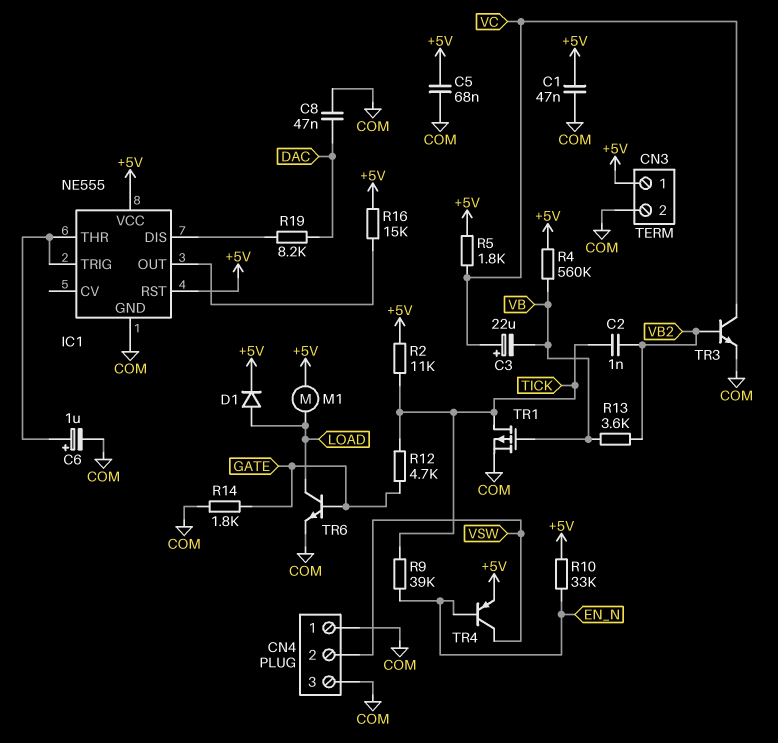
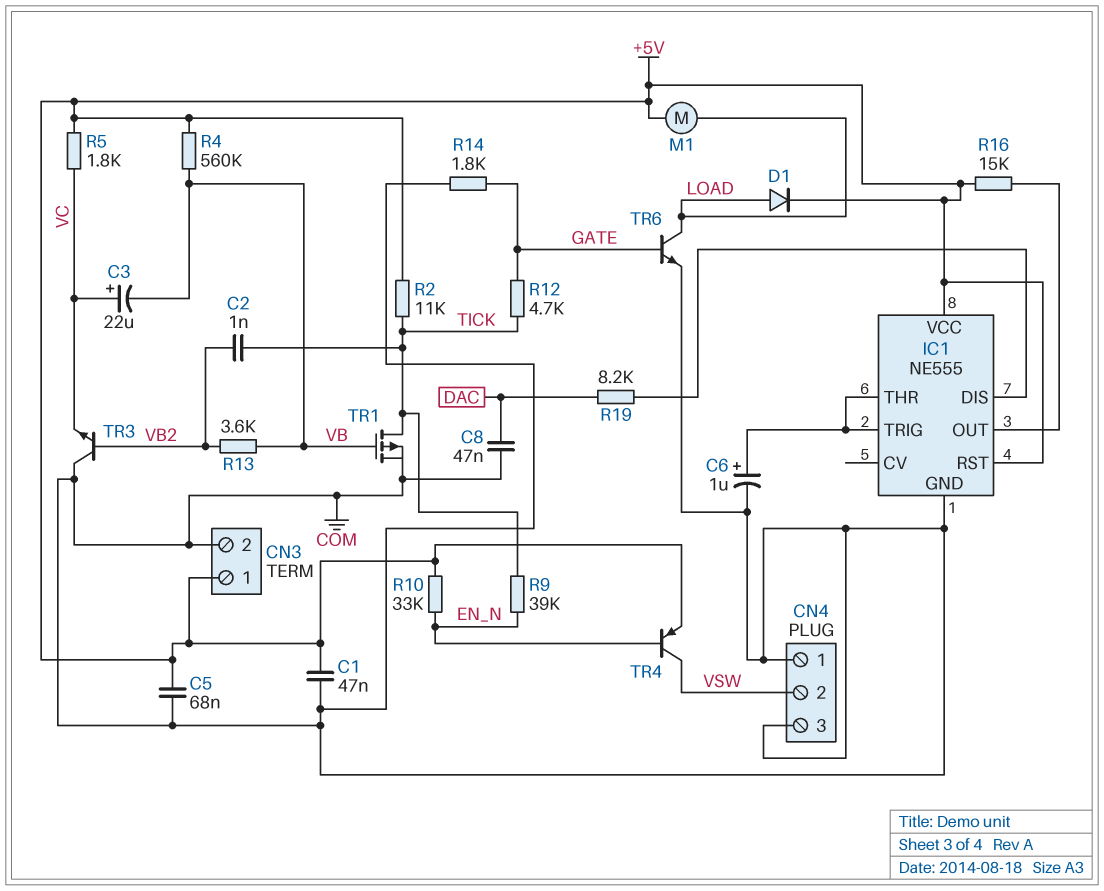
TR3: NPN (B VB2, C VC, E COM) -> NPN (B VB2, C COM, E VC)

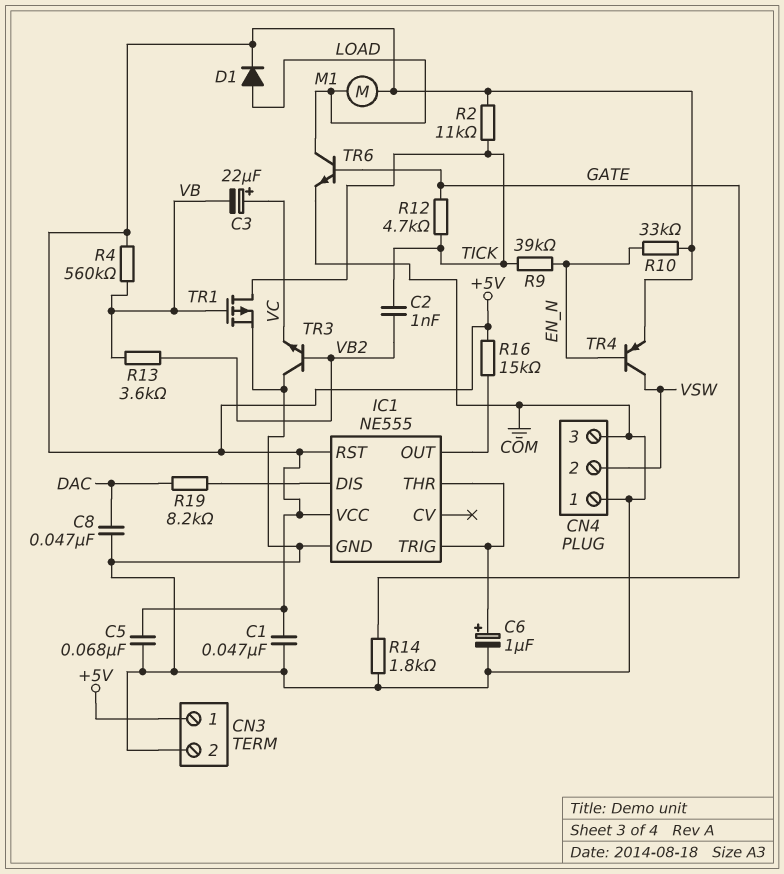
R5: 1.8k (+5V, VC) -> none

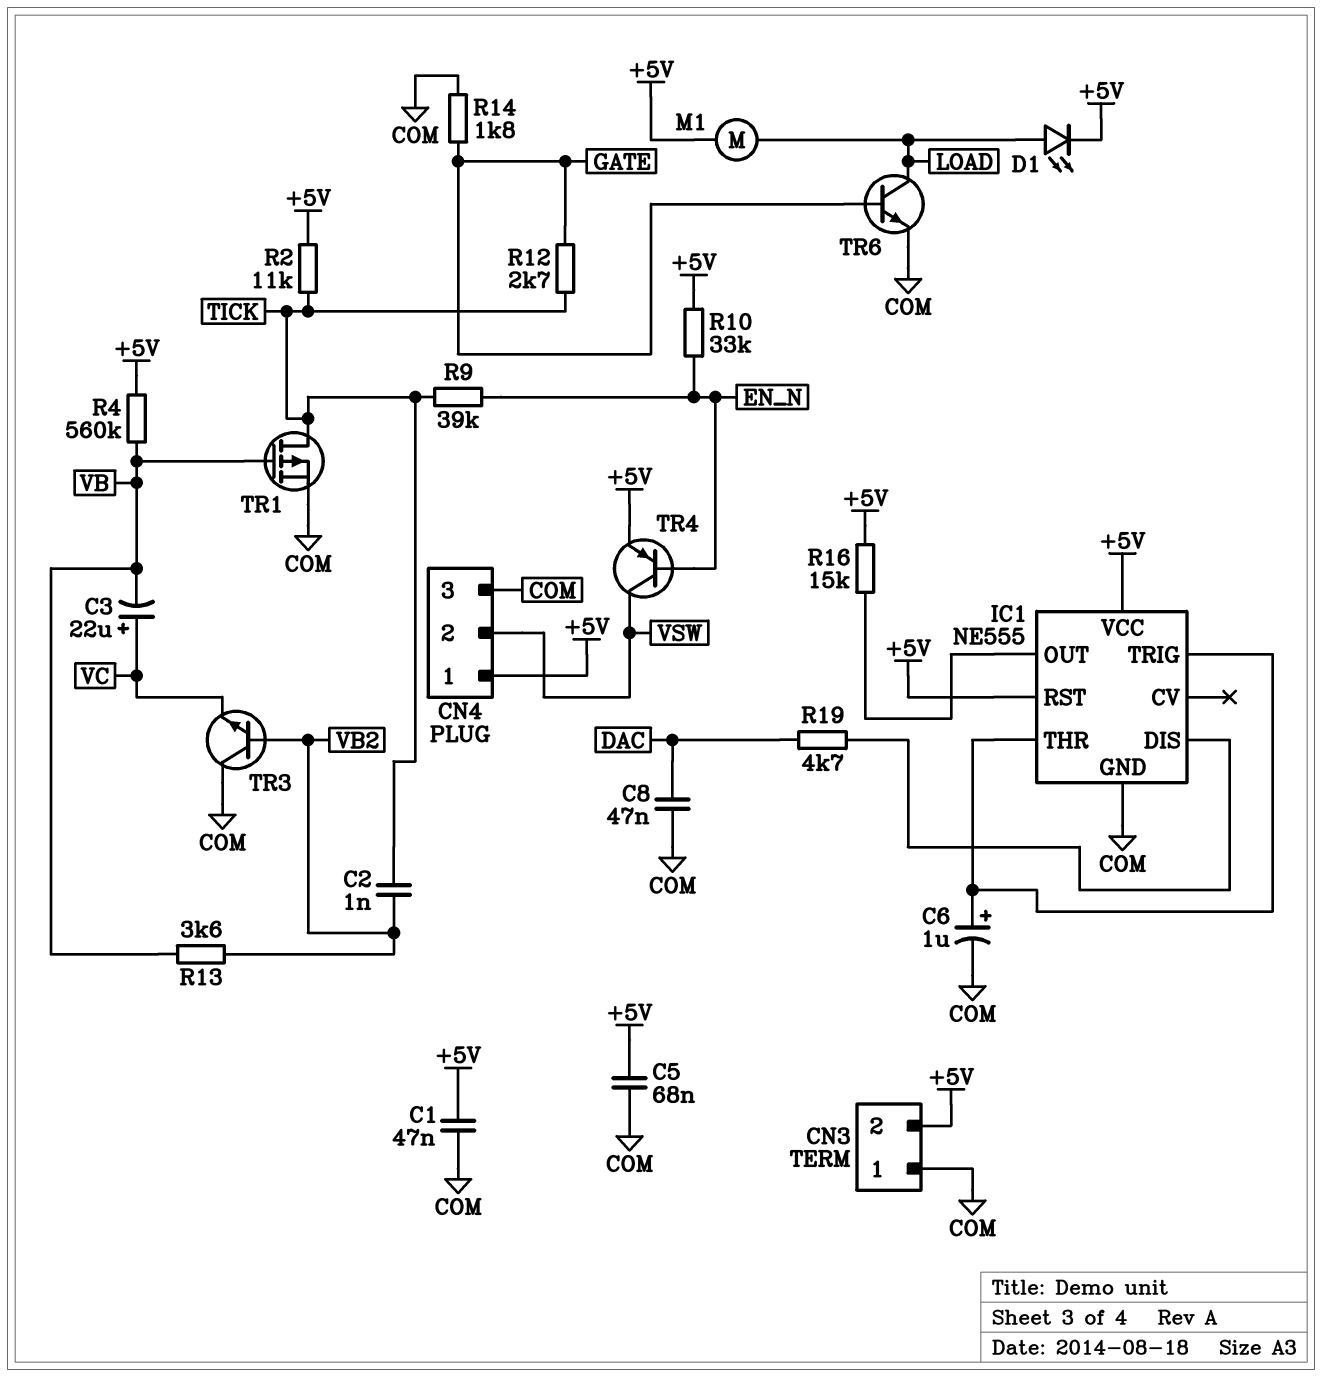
CN3 pin 1: +5V -> COM
CN3 pin 2: COM -> +5V
CN4 pin 1: COM -> +5V
D1: diode (A LOAD, K +5V) -> LED (A LOAD, K +5V)
R12: 4.7k (GATE, TICK) -> 2.7k (GATE, TICK)
R19: 8.2k (DAC, IC1/DIS) -> 4.7k (DAC, IC1/DIS)

